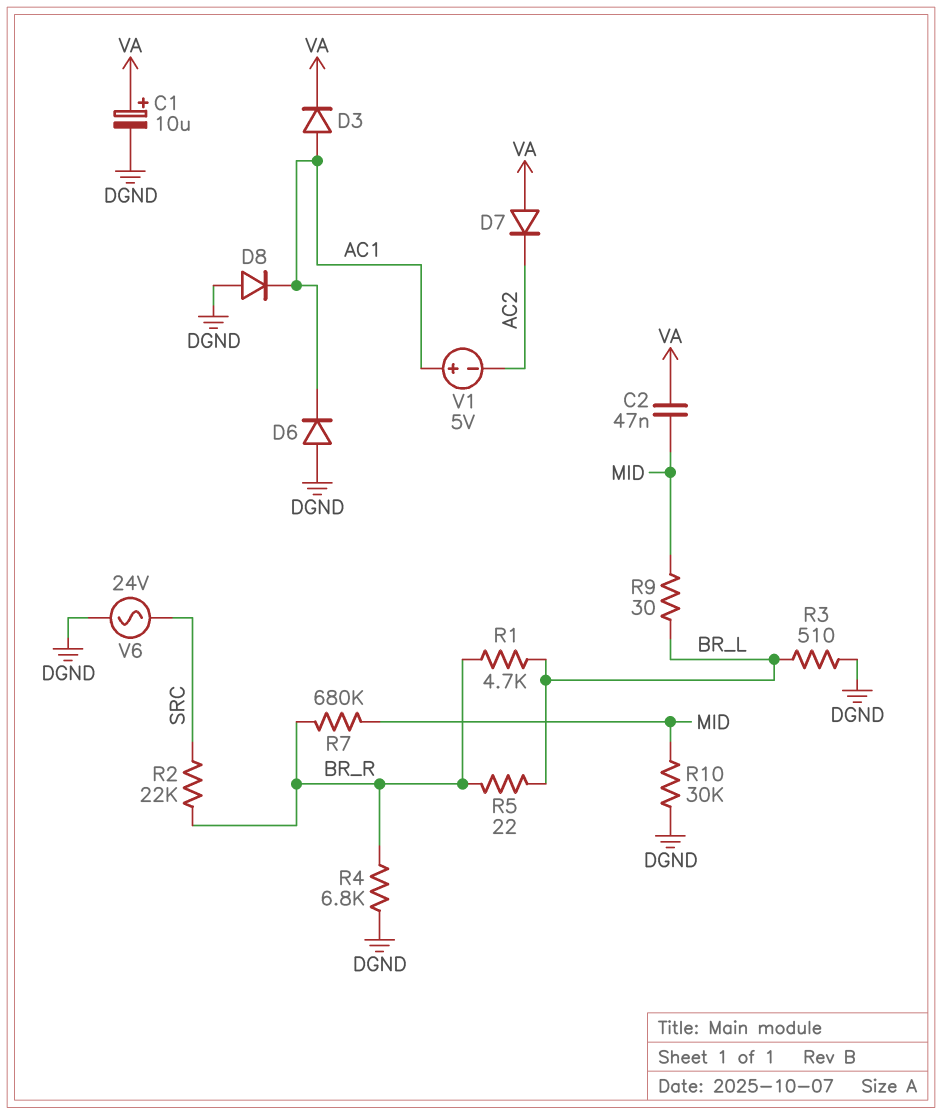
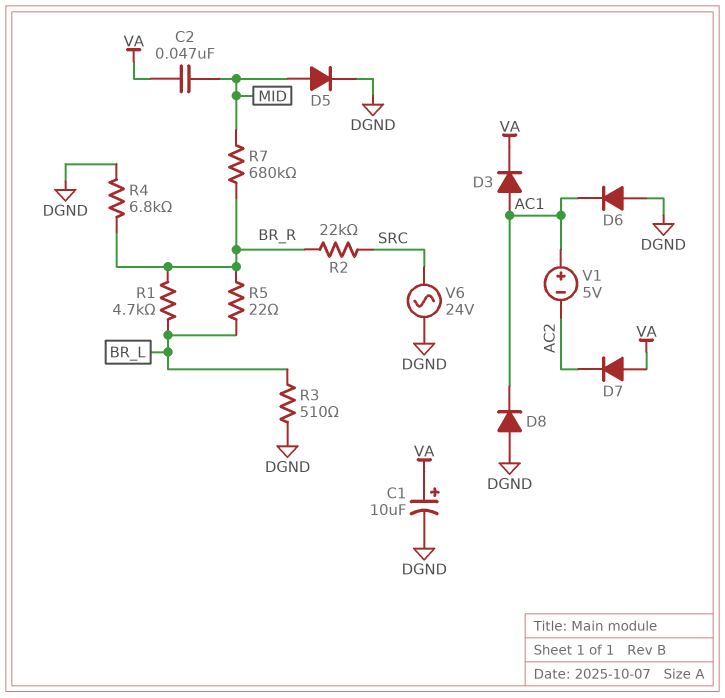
D5: none -> diode (A MID, K DGND)
R9: 30 (BR_L, MID) -> none
R10: 30k (DGND, MID) -> none

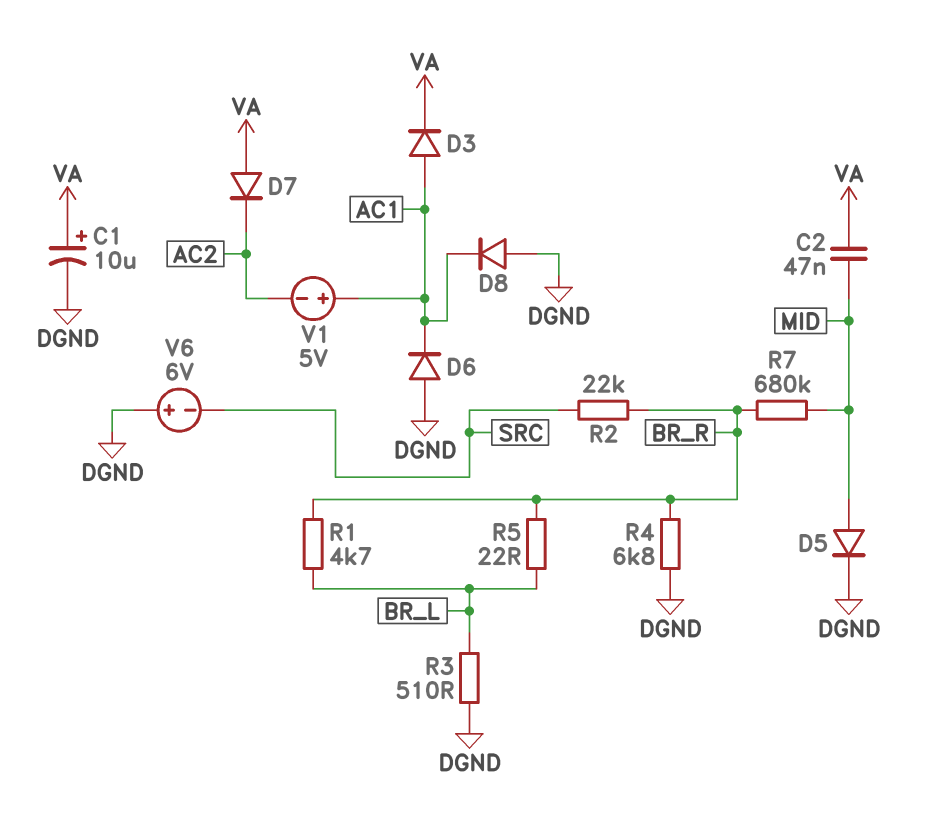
V6: AC 24V (DGND, SRC) -> 6V (plus DGND, minus SRC)

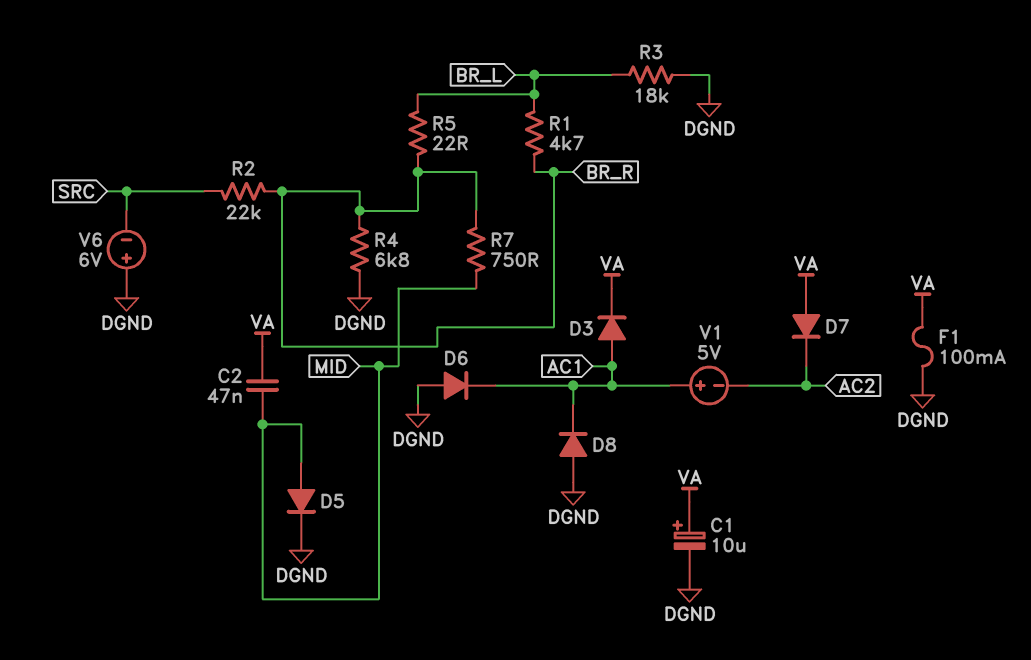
F1: none -> 100mA (DGND, VA)
R3: 510 (BR_L, DGND) -> 18k (BR_L, DGND)
R7: 680k (BR_R, MID) -> 750 (BR_R, MID)

